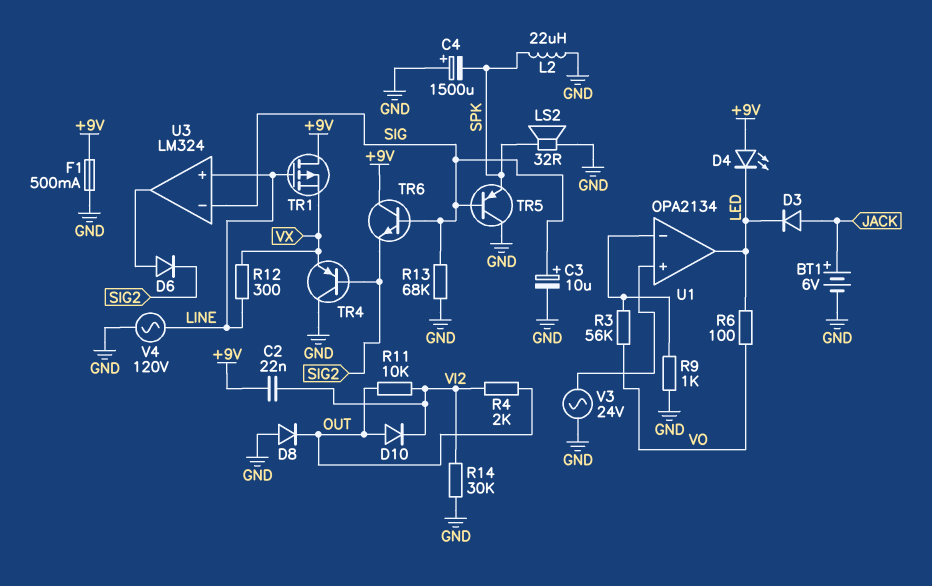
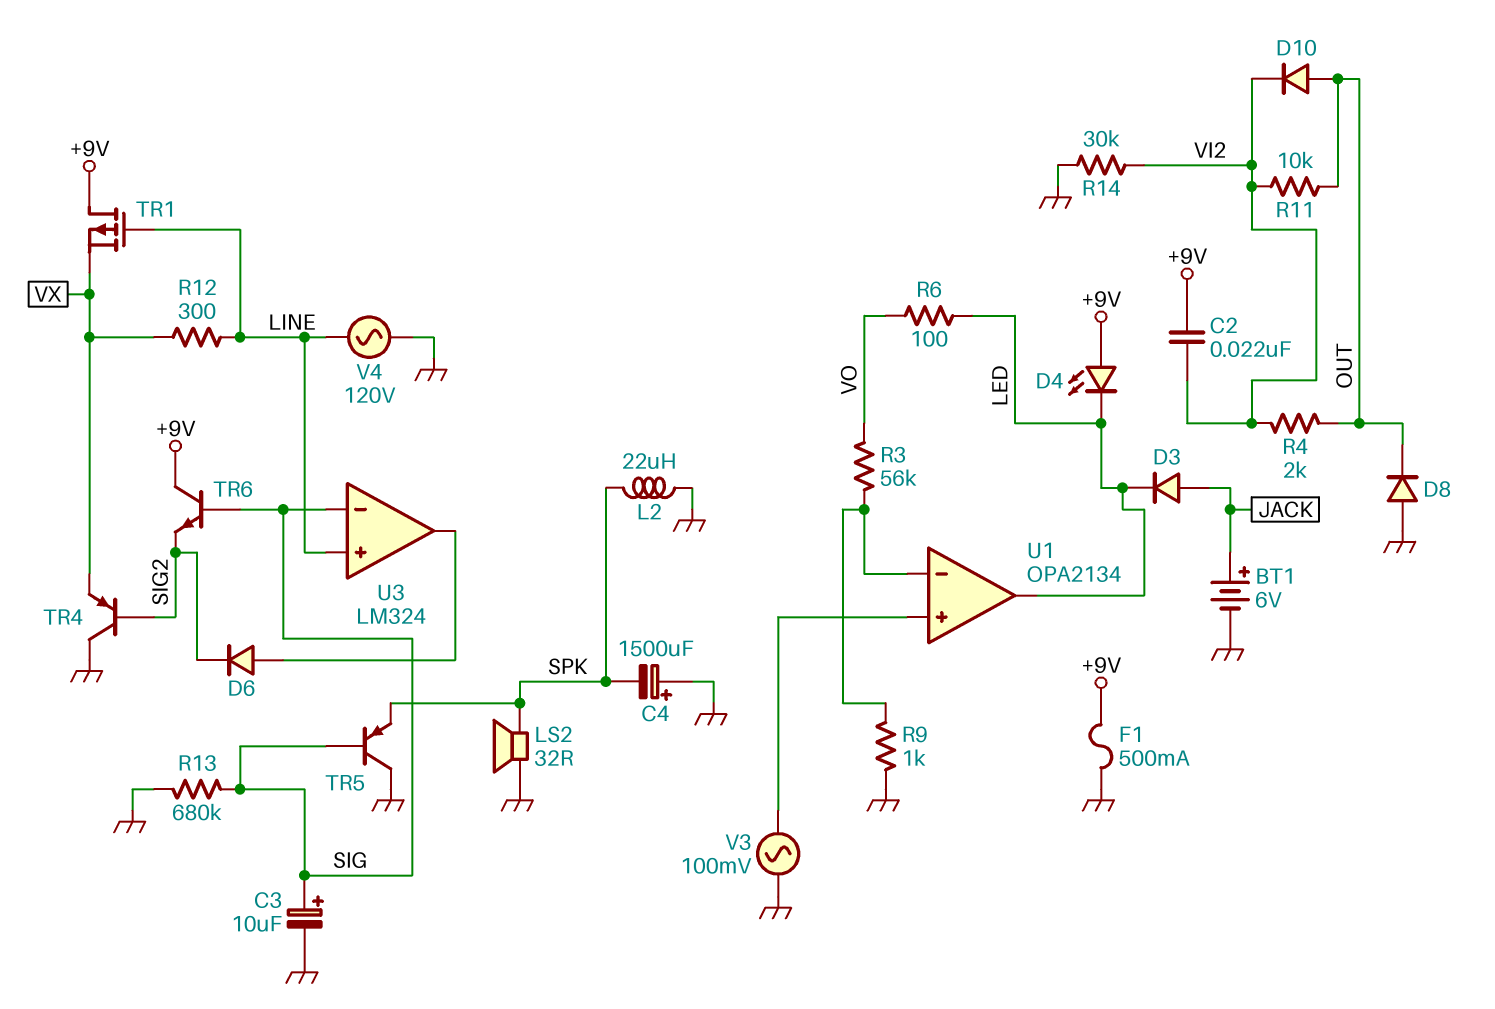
R13: 68k (GND, SIG) -> 680k (GND, SIG)
V3: AC 24V (GND, U1/in+) -> AC 100mV (GND, U1/in+)

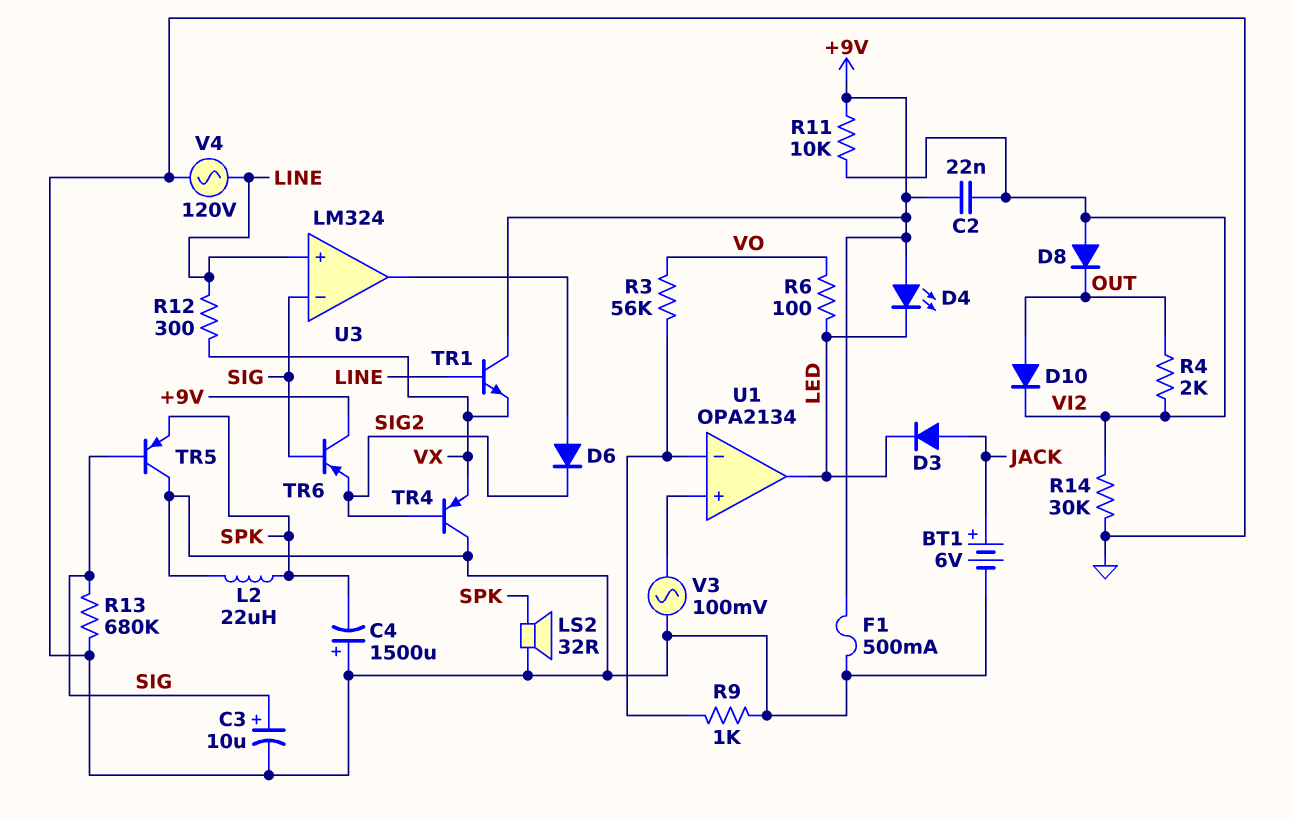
D8: diode (A GND, K OUT) -> diode (A VI2, K OUT)
R11: 10k (OUT, VI2) -> 10k (+9V, VI2)
TR1: PMOS (G LINE, D +9V, S VX) -> NPN (B LINE, C +9V, E VX)
TR6: NPN (B SIG, C +9V, E SIG2) -> PNP (B SIG, C +9V, E SIG2)

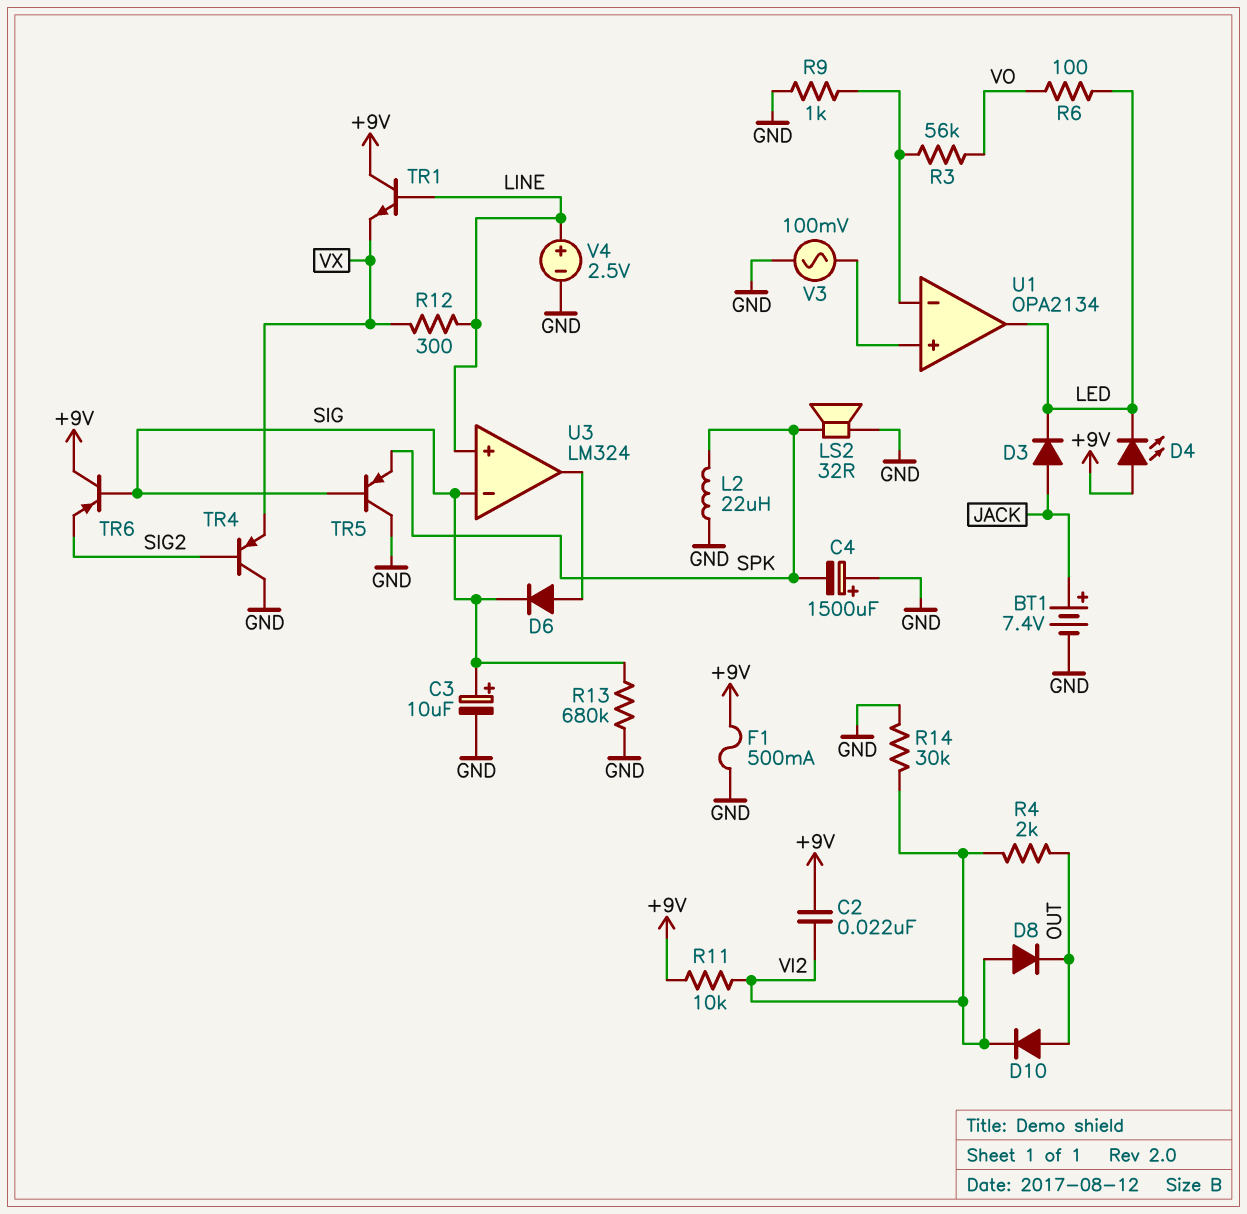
BT1: 6V (plus JACK, minus GND) -> 7.4V (plus JACK, minus GND)
D6: diode (A U3/out, K SIG2) -> diode (A U3/out, K SIG)
V4: AC 120V (GND, LINE) -> 2.5V (plus LINE, minus GND)

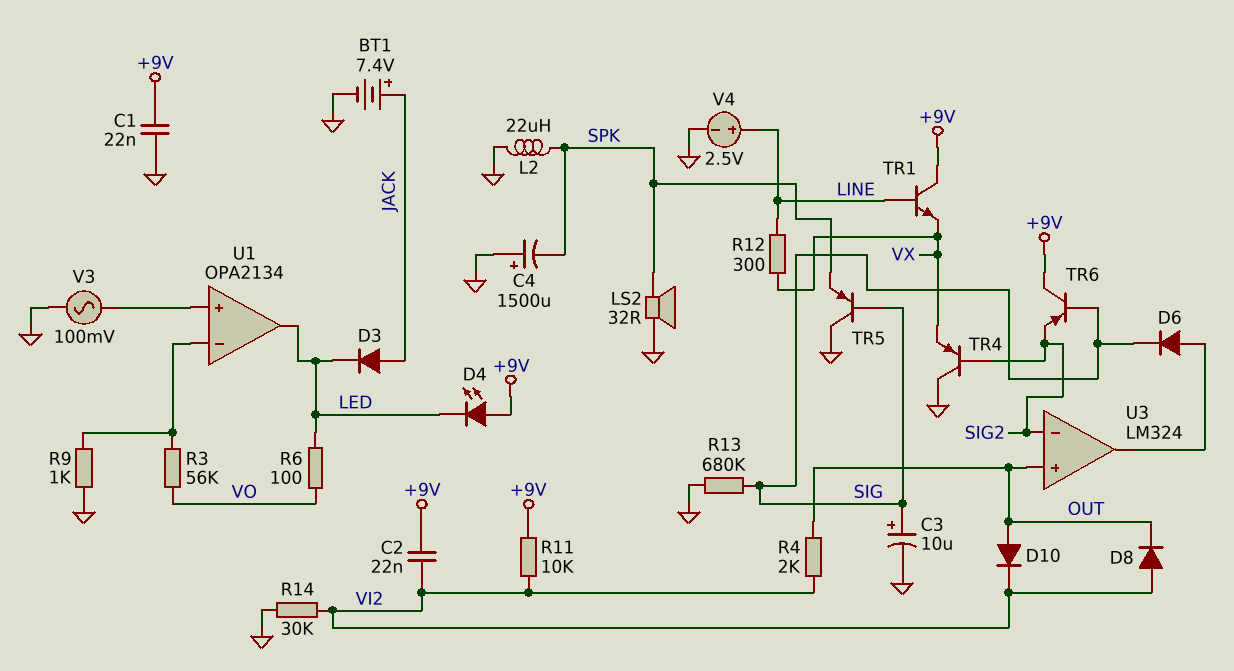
C1: none -> 22nF (+9V, GND)
F1: 500mA (+9V, GND) -> none
U3 pin in+: LINE -> OUT
U3 pin in-: SIG -> SIG2

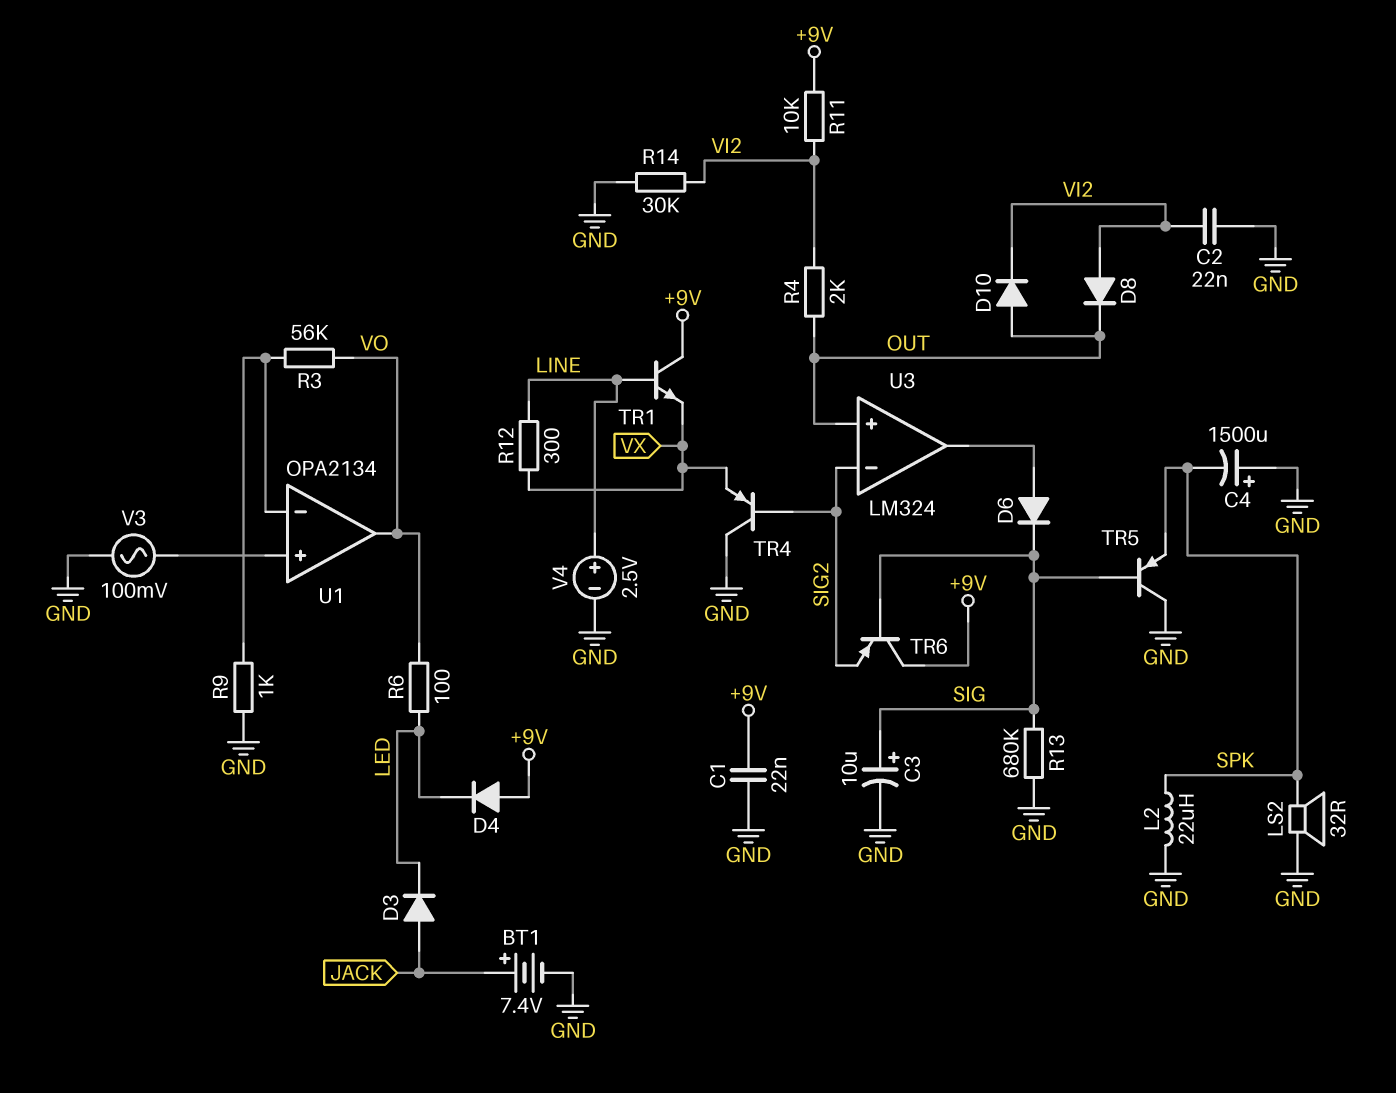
C2: 22nF (+9V, VI2) -> 22nF (GND, VI2)
D4: LED (A +9V, K LED) -> diode (A +9V, K LED)
U1 pin out: LED -> VO

